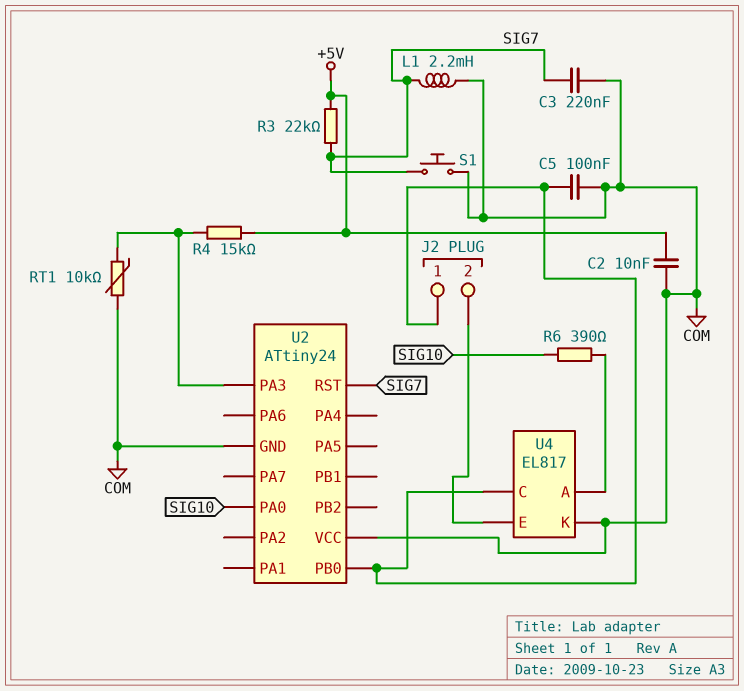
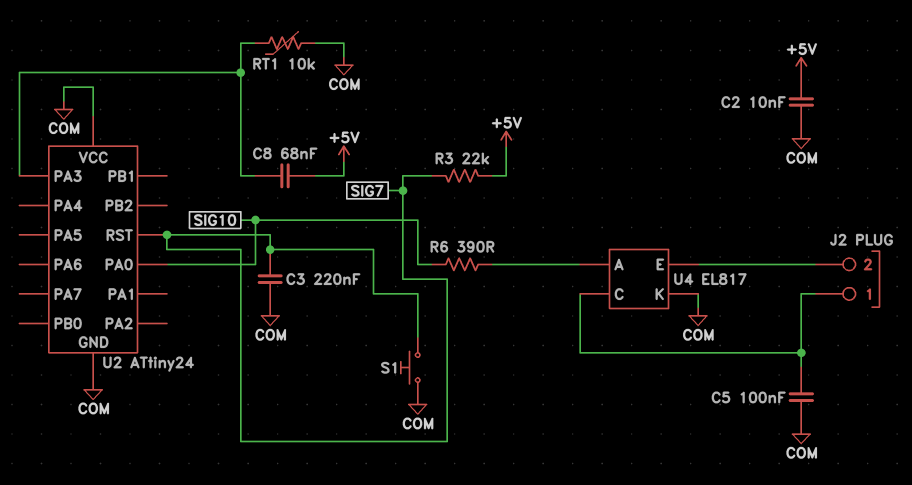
C8: none -> 68nF (+5V, U2/PA3)
L1: 2.2mH (COM, SIG7) -> none
R4: 15k (+5V, U2/PA3) -> none
U2 pin PB0: J2/1 -> none

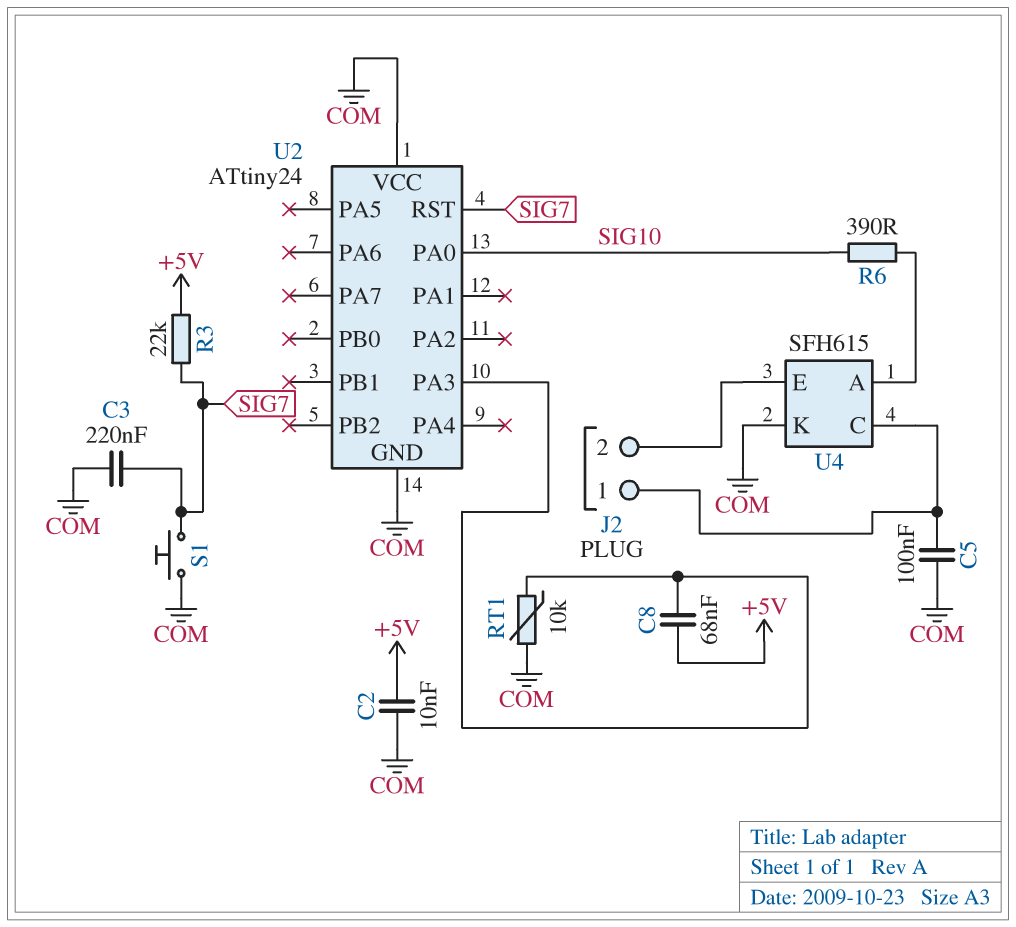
U4: EL817 -> SFH615

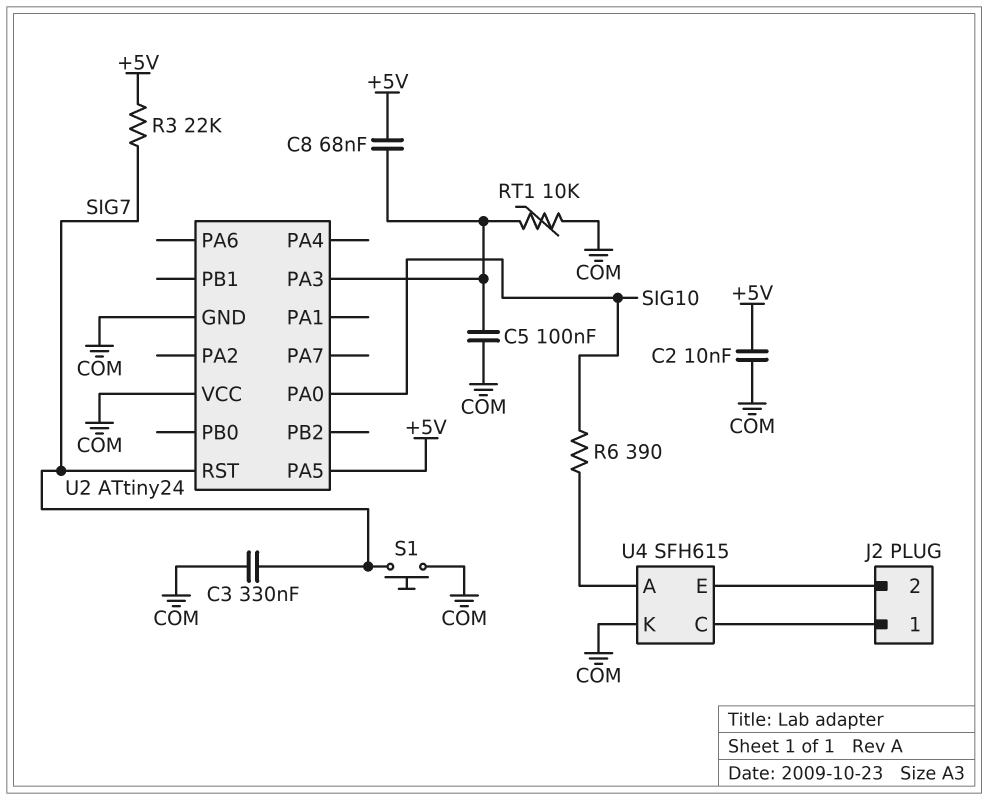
C3: 220nF (COM, SIG7) -> 330nF (COM, SIG7)
C5: 100nF (COM, J2/1) -> 100nF (COM, U2/PA3)
U2 pin PA5: none -> +5V

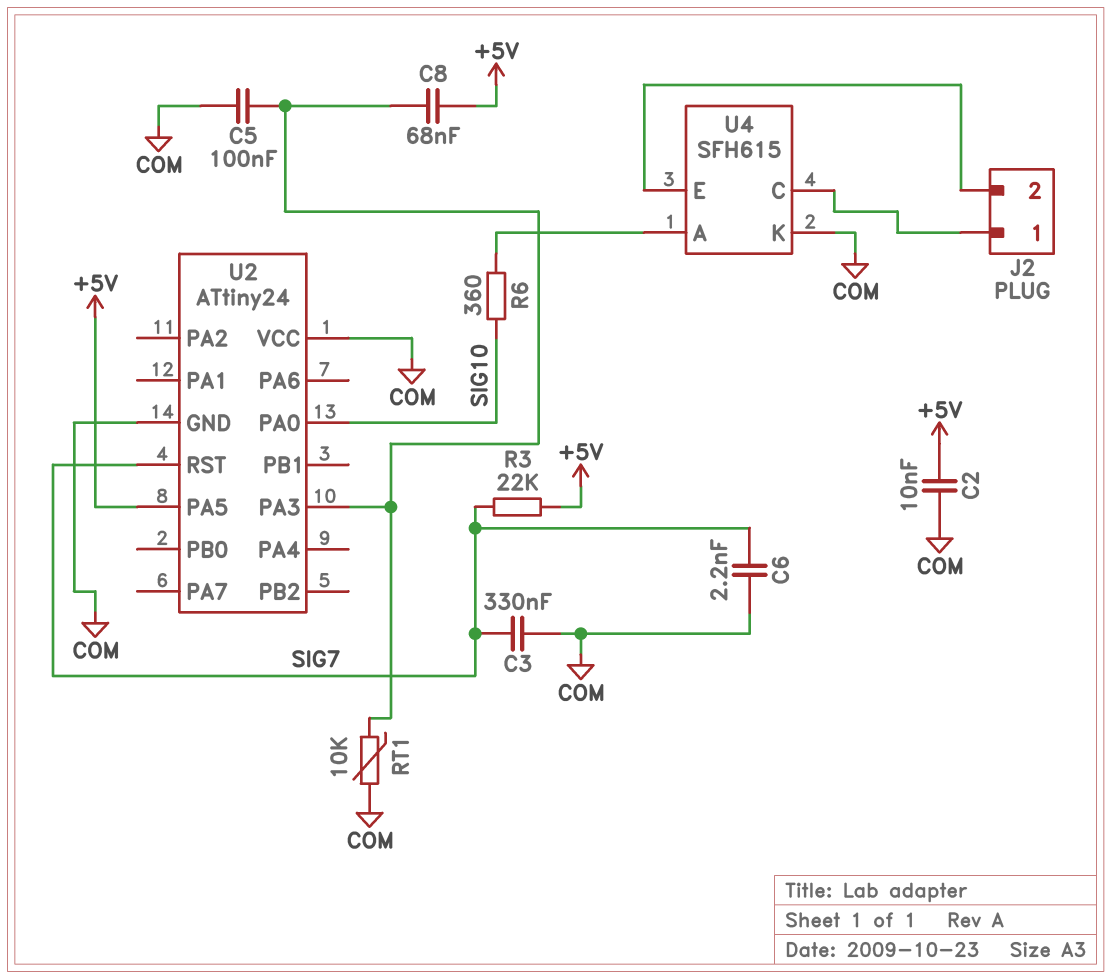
C6: none -> 2.2nF (COM, SIG7)
R6: 390 (SIG10, U4/A) -> 360 (SIG10, U4/A)
S1: button (COM, SIG7) -> none

